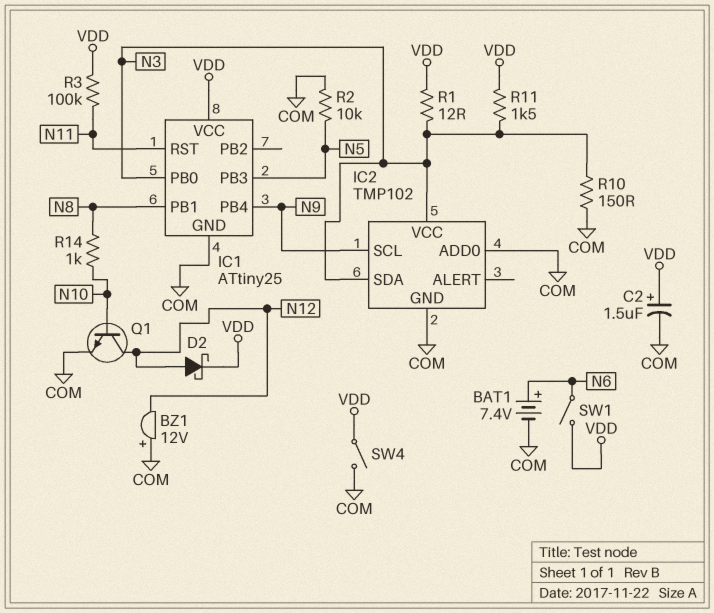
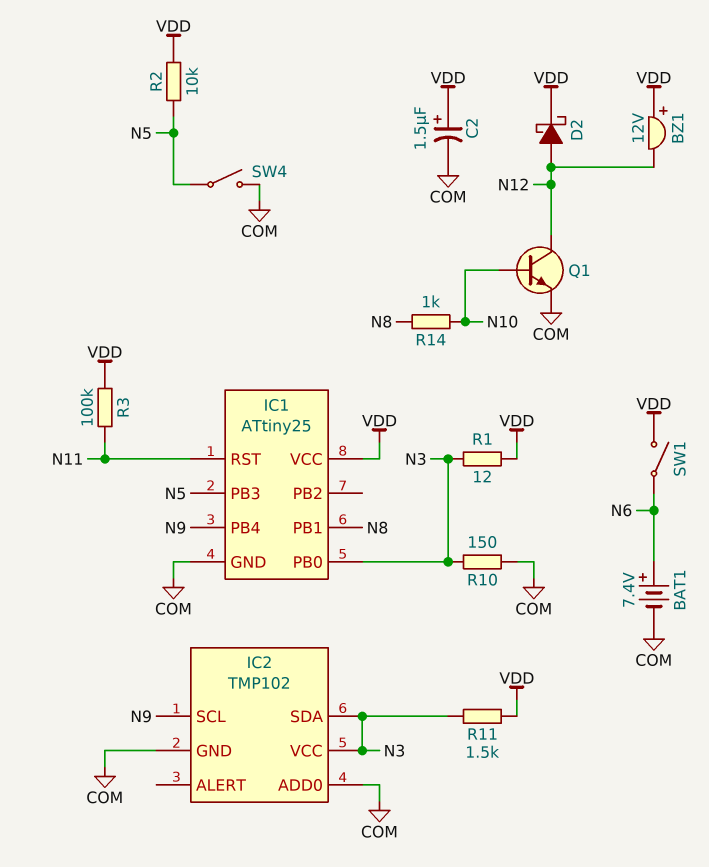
BZ1: buzzer 12V (plus COM, minus N12) -> buzzer 12V (plus VDD, minus N12)
R2: 10k (COM, N5) -> 10k (N5, VDD)
SW4: switch (COM, VDD) -> switch (COM, N5)

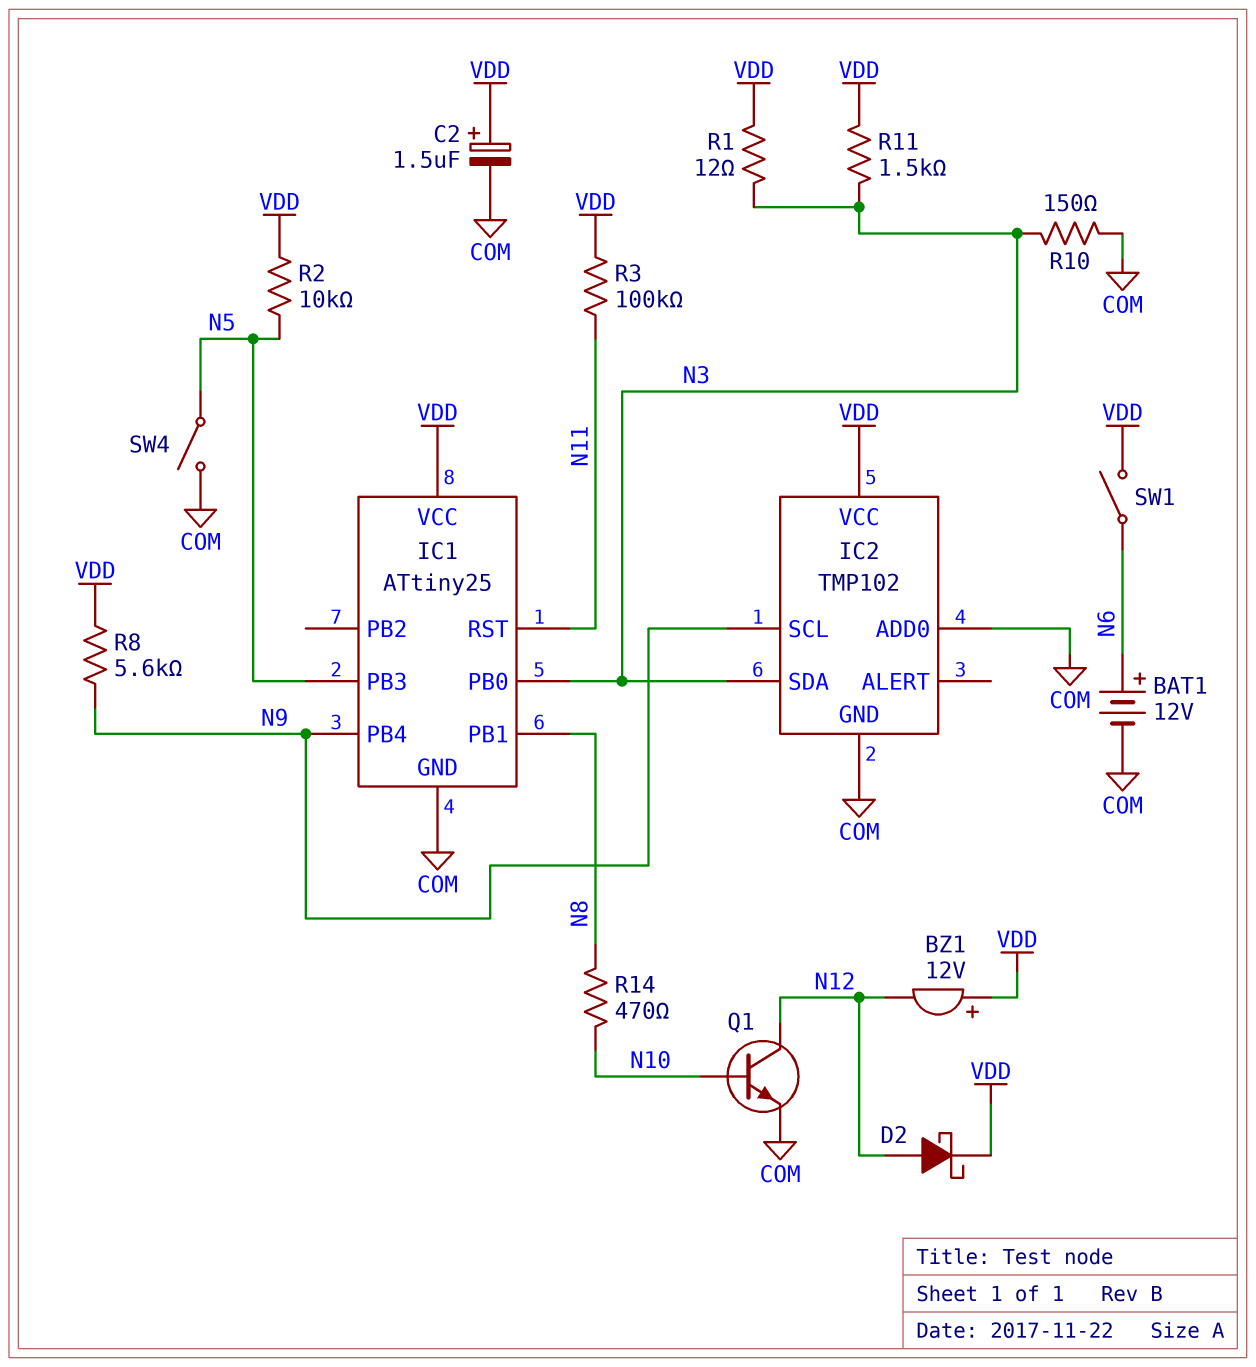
BAT1: 7.4V (plus N6, minus COM) -> 12V (plus N6, minus COM)
IC2 pin VCC: N3 -> VDD
R8: none -> 5.6k (N9, VDD)
R14: 1k (N8, N10) -> 470 (N8, N10)

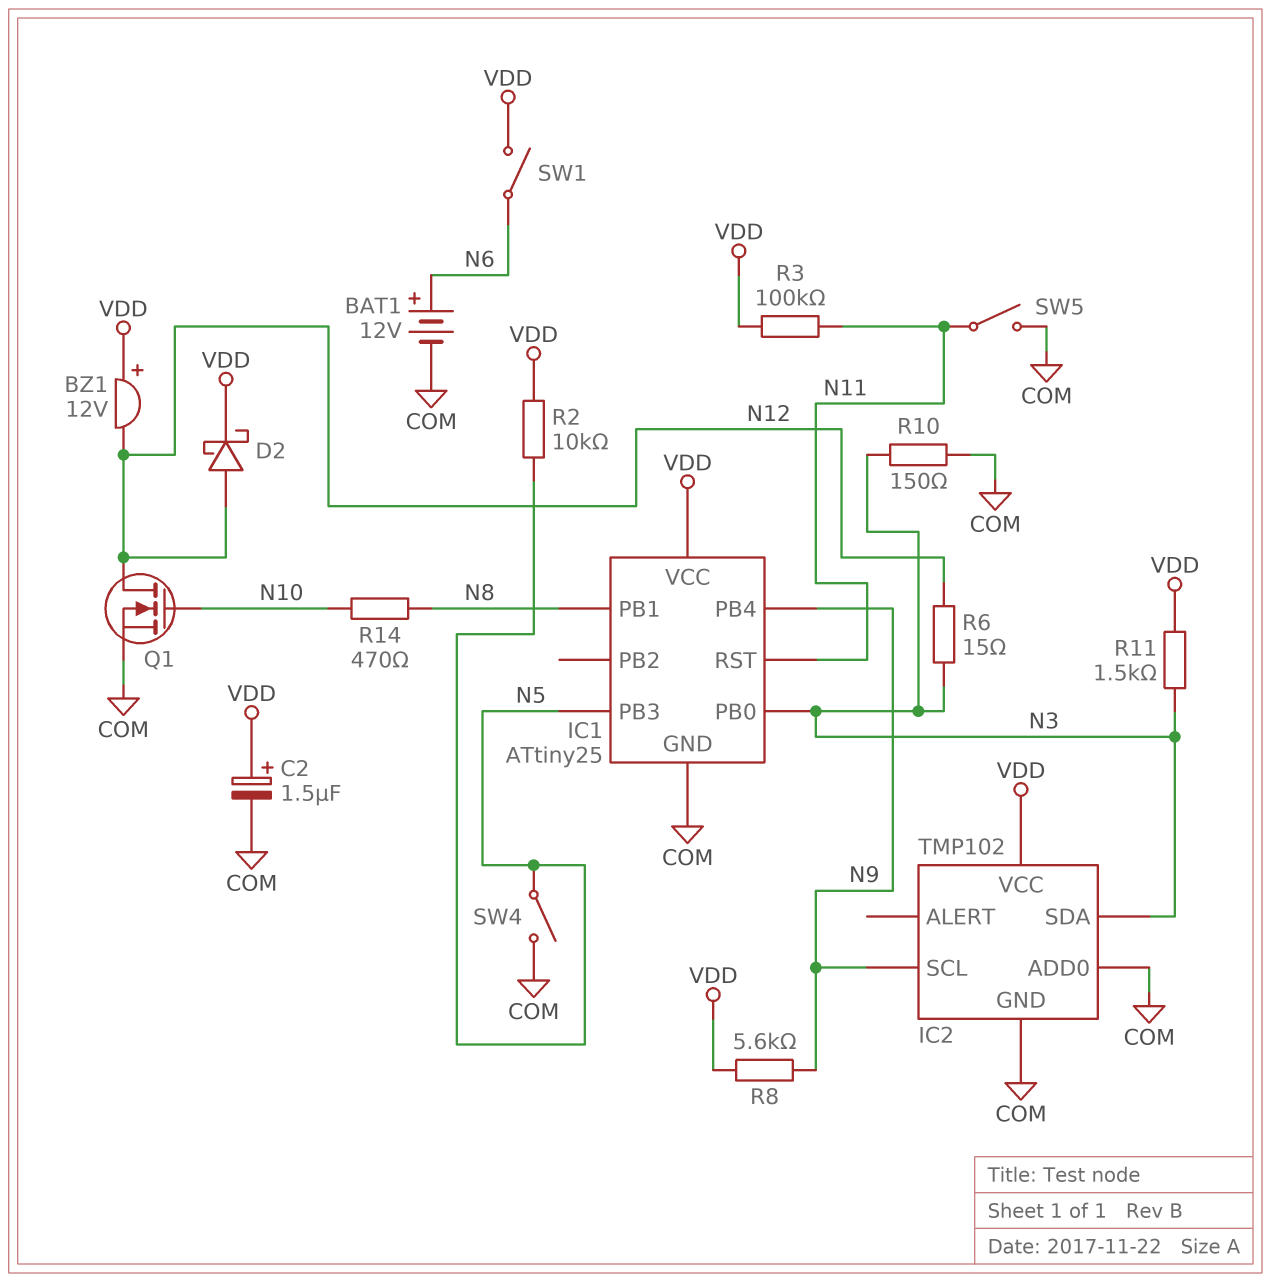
Q1: NPN (B N10, C N12, E COM) -> NMOS (G N10, D N12, S COM)
R1: 12 (N3, VDD) -> none
R6: none -> 15 (N3, N12)
SW5: none -> switch (COM, N11)

